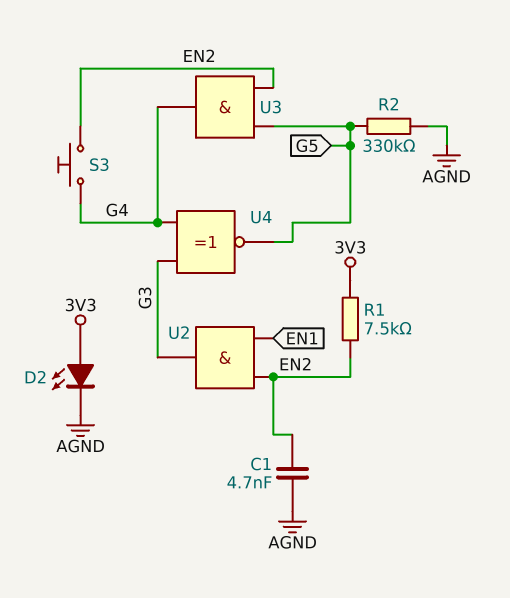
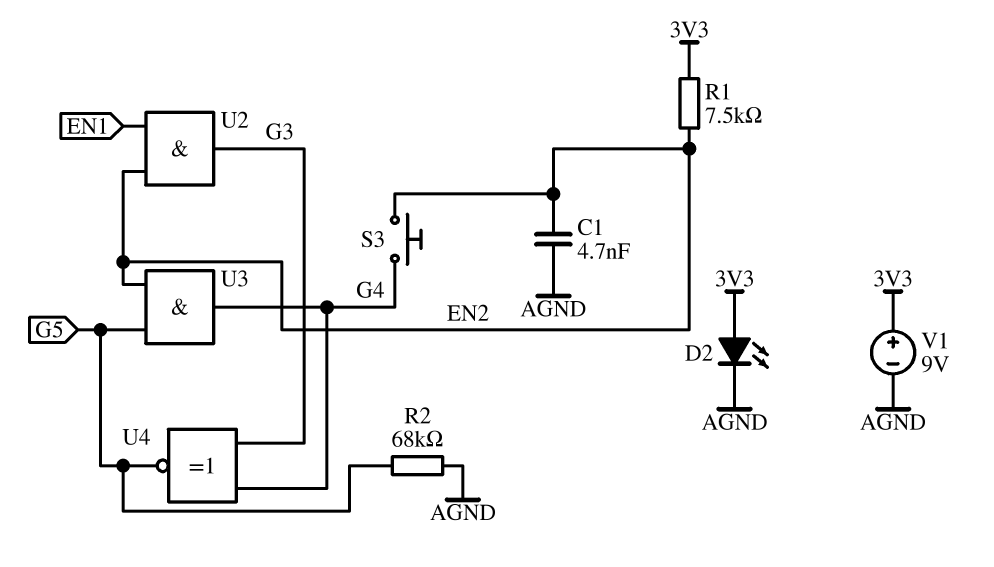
R2: 330k (AGND, G5) -> 68k (AGND, G5)
V1: none -> 9V (plus 3V3, minus AGND)

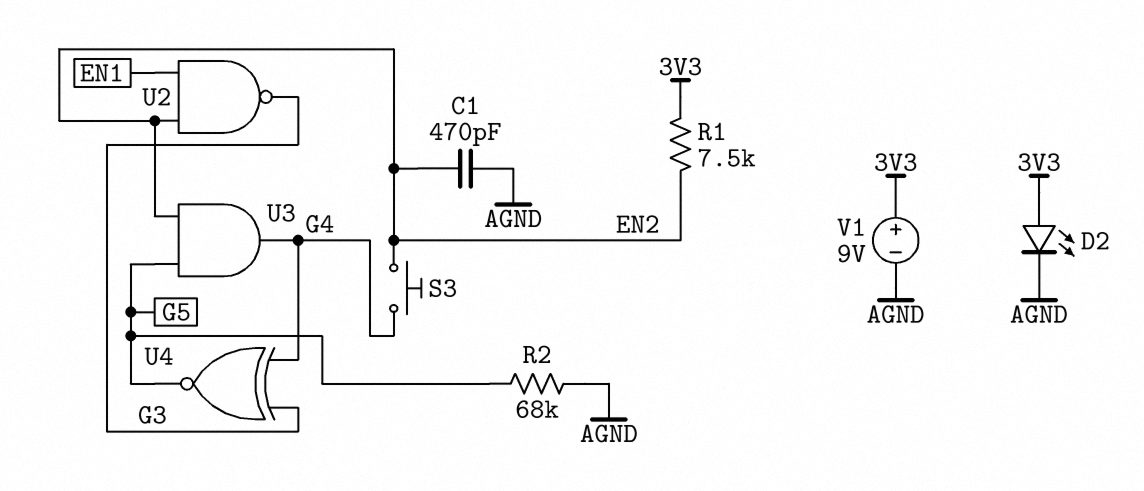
C1: 4.7nF (AGND, EN2) -> 470pF (AGND, EN2)
U2: AND (in EN1, in EN2, out G3) -> NAND (in EN1, in EN2, out G3)

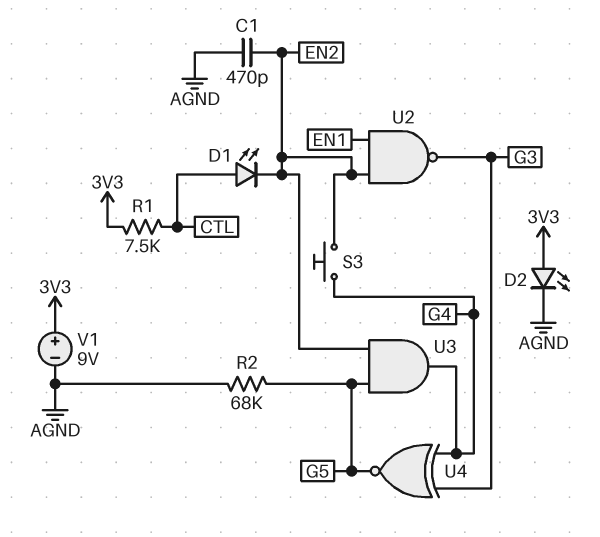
D1: none -> LED (A CTL, K EN2)
R1: 7.5k (3V3, EN2) -> 7.5k (3V3, CTL)

